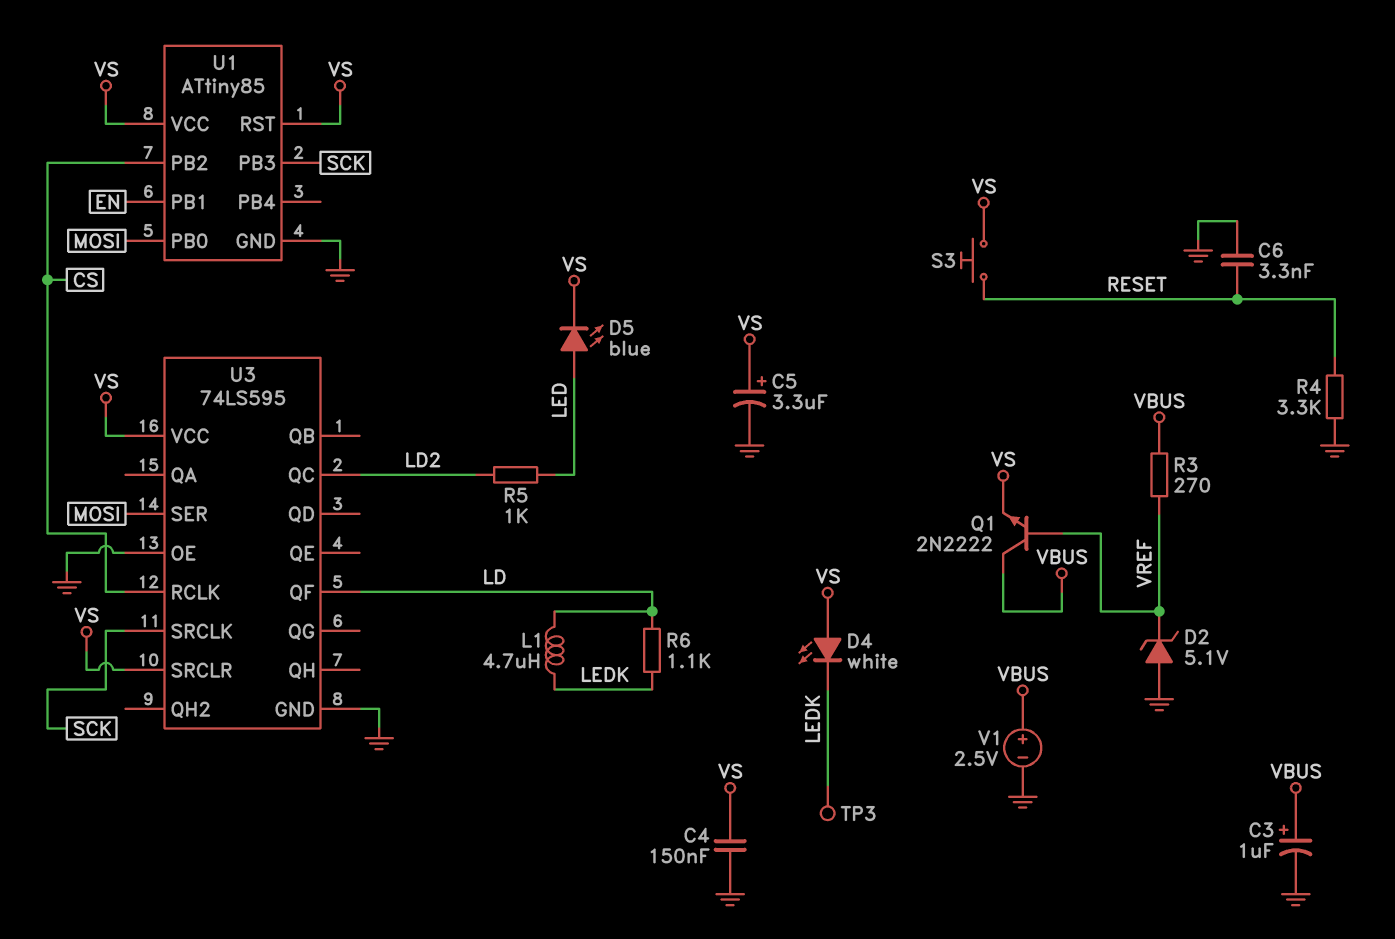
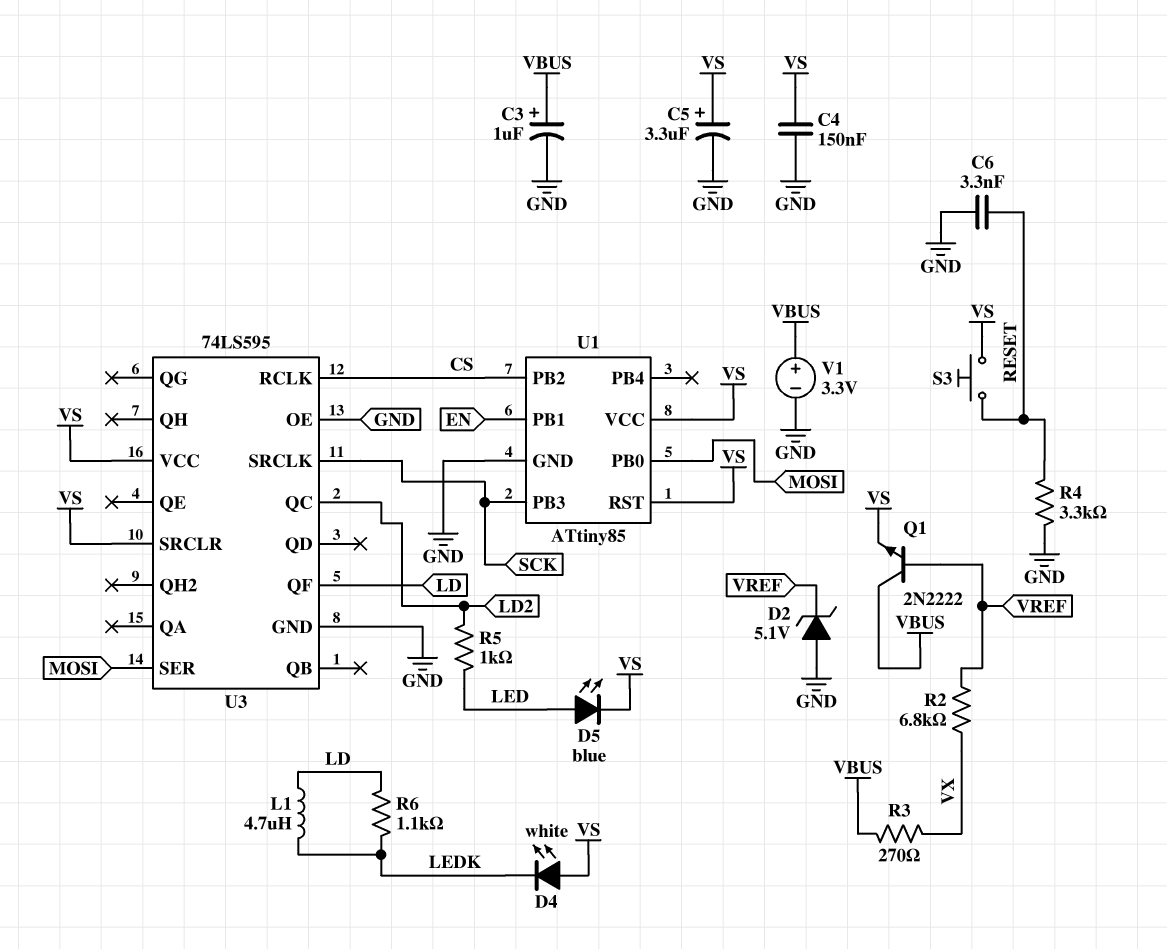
R2: none -> 6.8k (VREF, VX)
R3: 270 (VBUS, VREF) -> 270 (VBUS, VX)
TP3: test point (LEDK) -> none
V1: 2.5V (plus VBUS, minus GND) -> 3.3V (plus VBUS, minus GND)

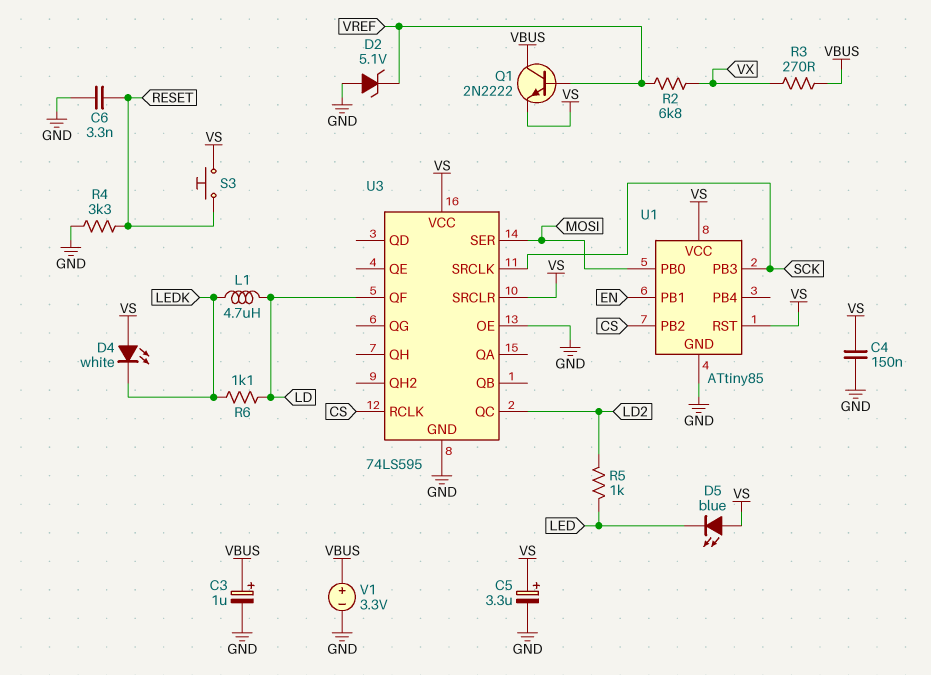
D5: LED blue (A LED, K VS) -> LED blue (A VS, K LED)

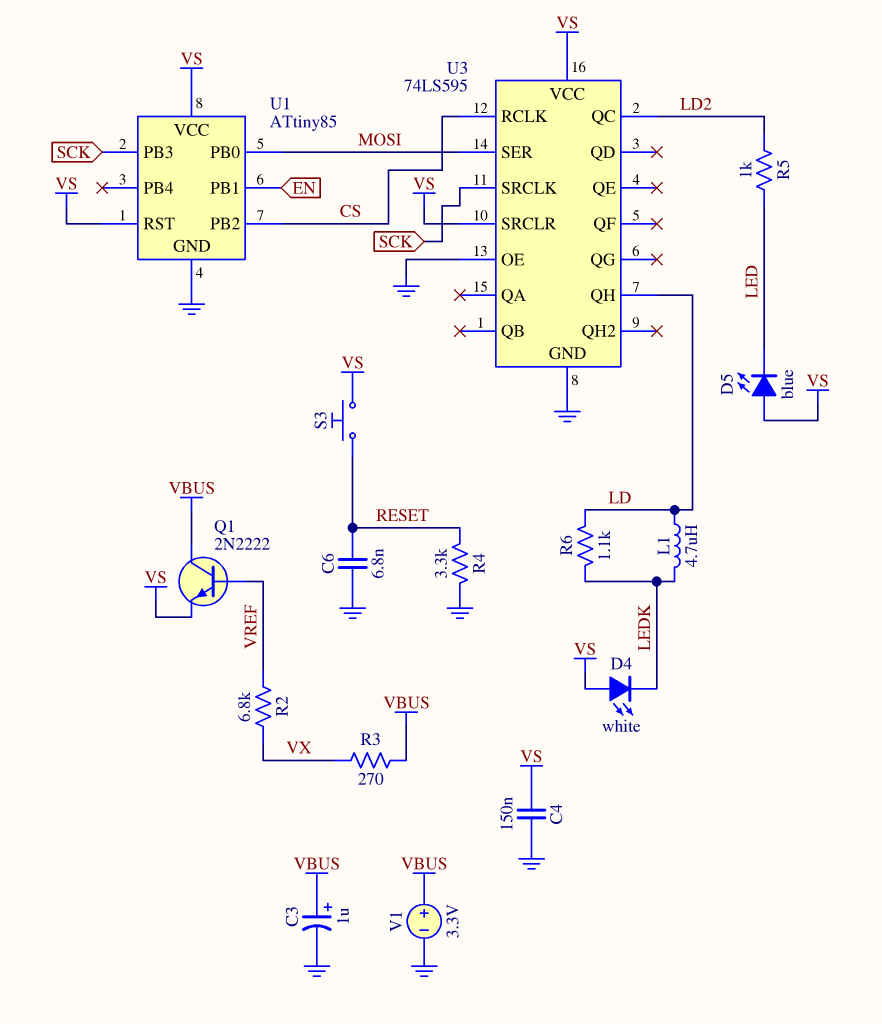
C5: 3.3uF (plus VS, minus GND) -> none
C6: 3.3nF (GND, RESET) -> 6.8nF (GND, RESET)
D2: zener 5.1V (A GND, K VREF) -> none
U3 pin QF: LD -> none
U3 pin QH: none -> LD

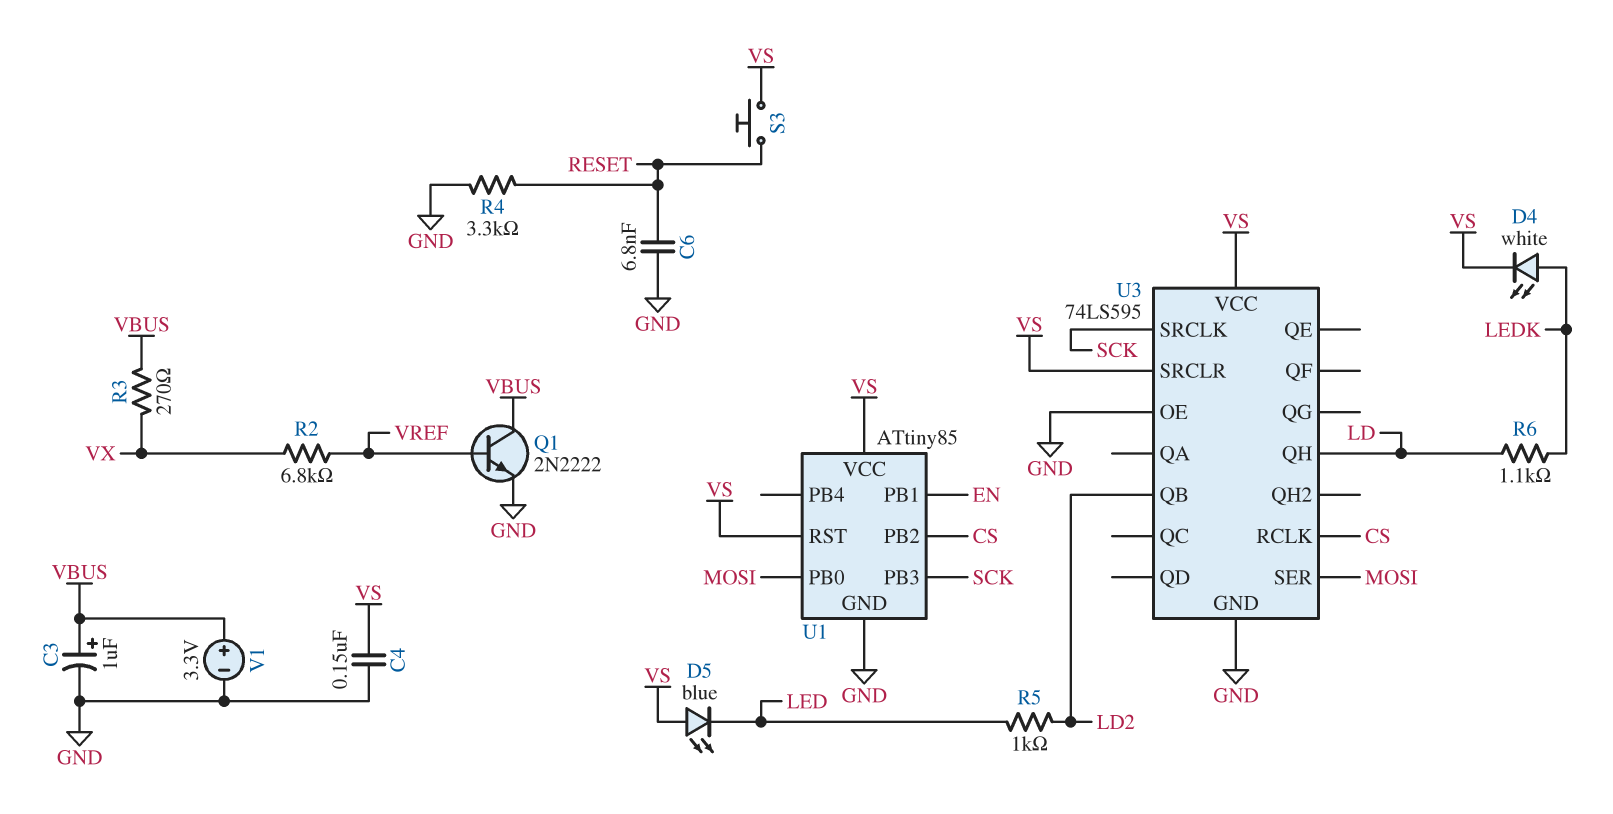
D4: LED white (A VS, K LEDK) -> LED white (A LEDK, K VS)
L1: 4.7uH (LD, LEDK) -> none
Q1: NPN 2N2222 (B VREF, C VBUS, E VS) -> NPN 2N2222 (B VREF, C VBUS, E GND)
U3 pin QB: none -> LD2
U3 pin QC: LD2 -> none

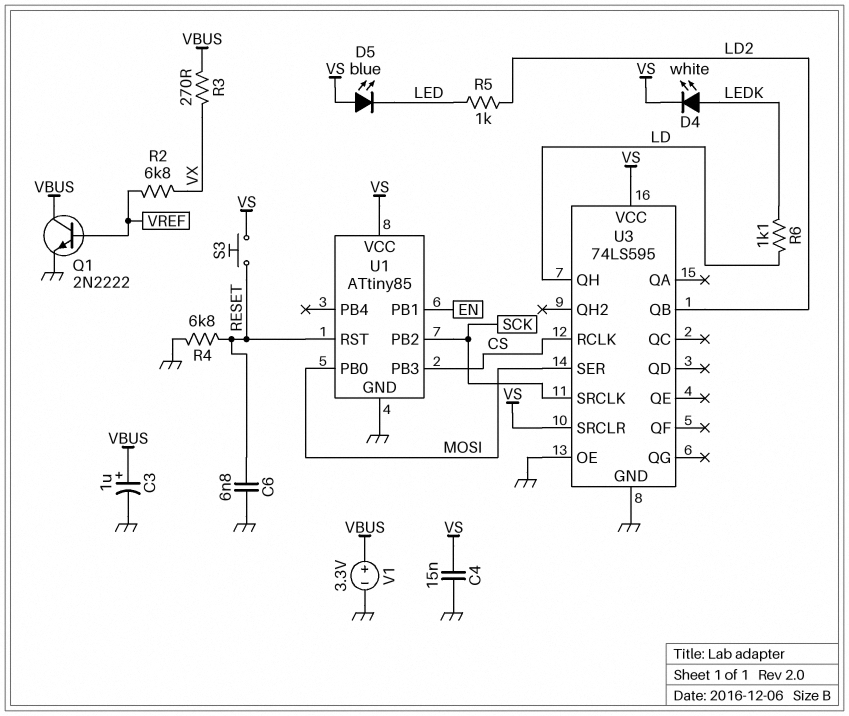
C4: 150nF (GND, VS) -> 15nF (GND, VS)
R4: 3.3k (GND, RESET) -> 6.8k (GND, RESET)
U1 pin PB2: CS -> SCK
U1 pin PB3: SCK -> CS
U1 pin RST: VS -> RESET

